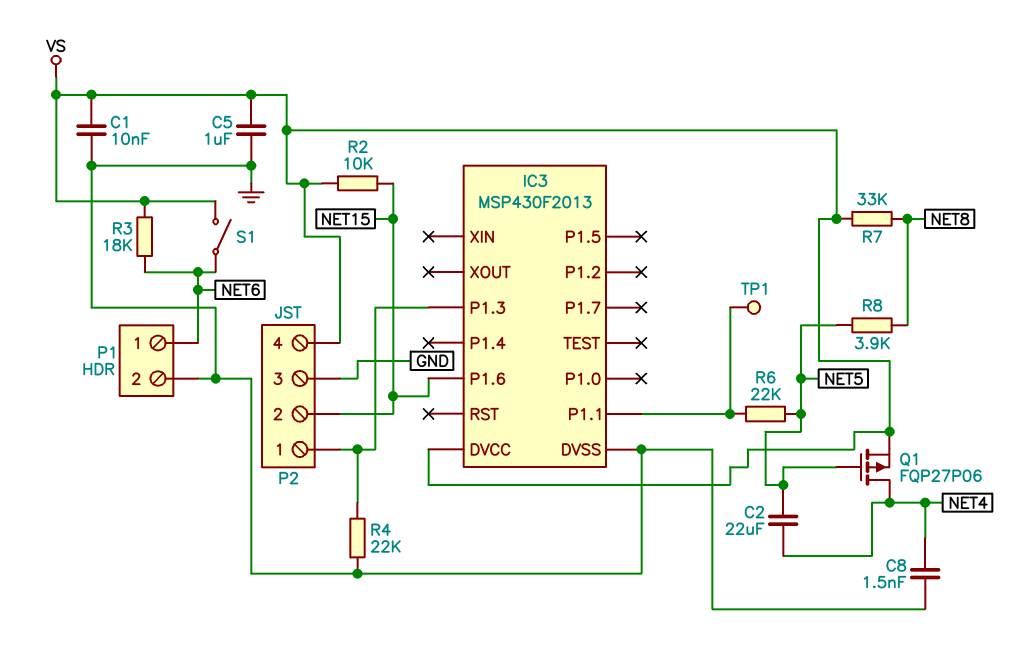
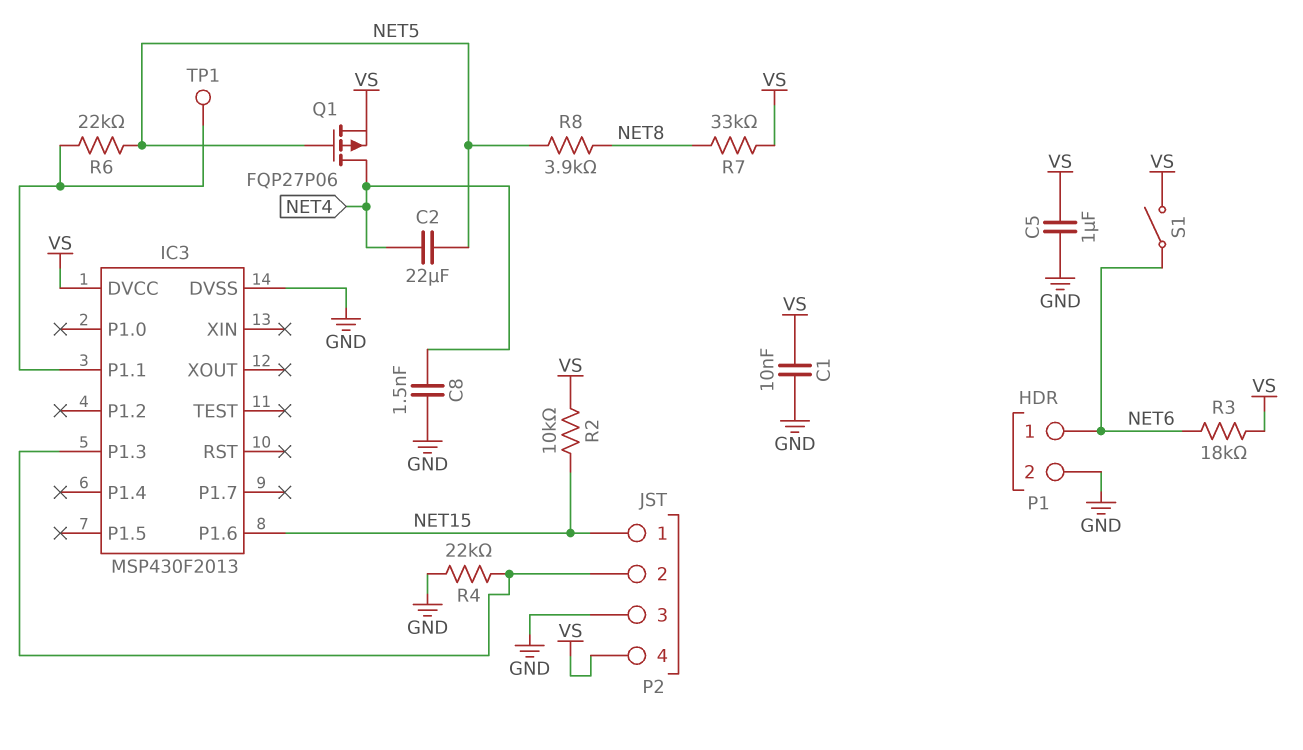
P2 pin 1: IC3/P1.3 -> NET15
P2 pin 2: NET15 -> IC3/P1.3

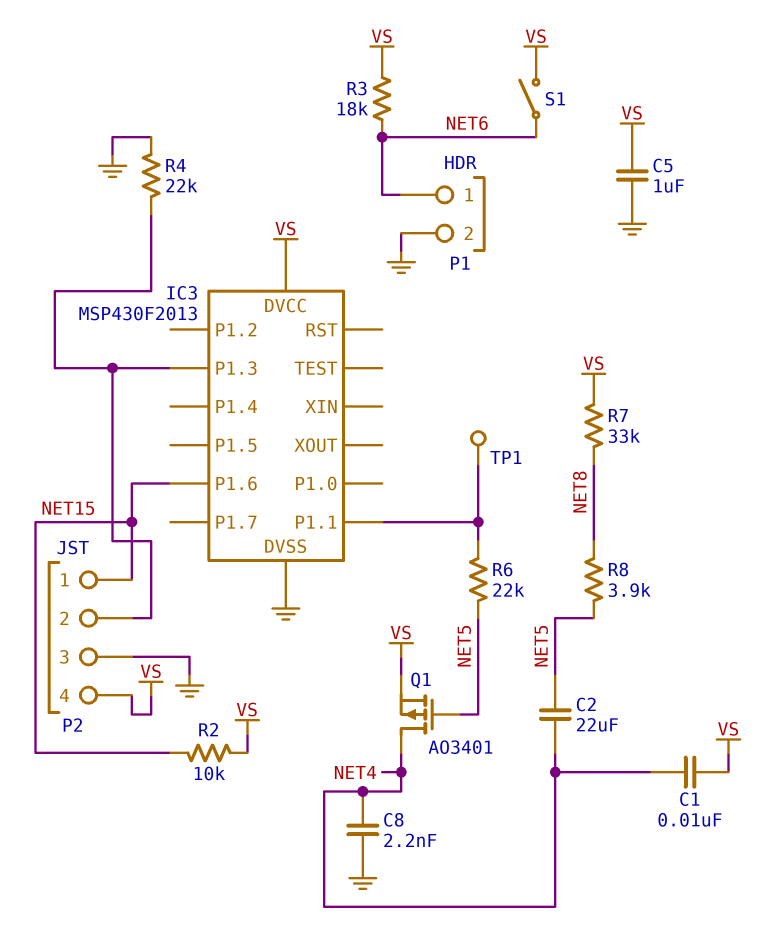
C1: 10nF (GND, VS) -> 10nF (NET4, VS)
C8: 1.5nF (GND, NET4) -> 2.2nF (GND, NET4)
Q1: PMOS FQP27P06 (G NET5, D NET4, S VS) -> PMOS AO3401 (G NET5, D NET4, S VS)

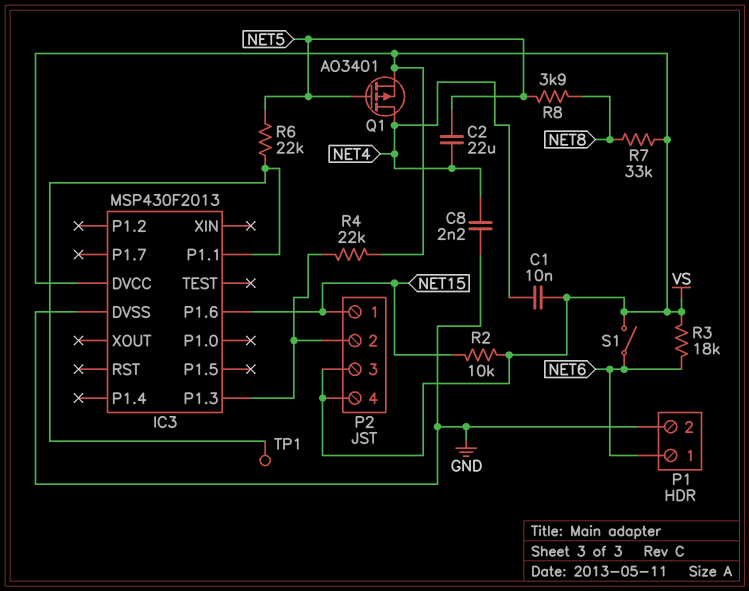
C5: 1uF (GND, VS) -> none
P2 pin 3: GND -> VS
R4: 22k (GND, IC3/P1.3) -> 22k (IC3/P1.3, VS)

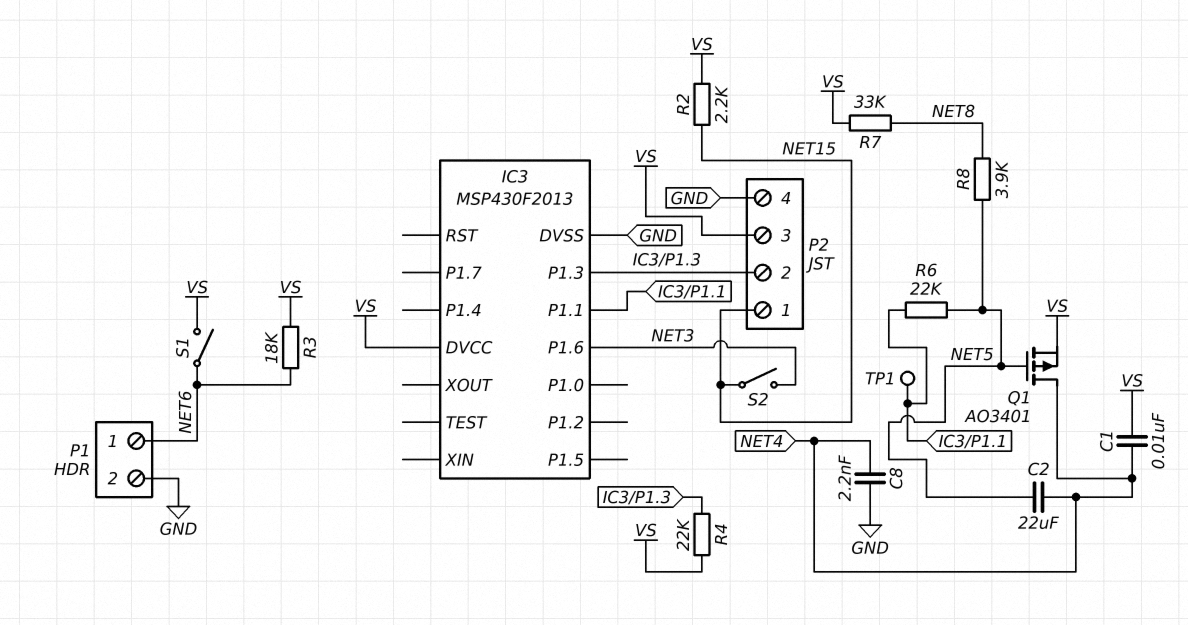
IC3 pin P1.6: NET15 -> NET3
P2 pin 4: VS -> GND
R2: 10k (NET15, VS) -> 2.2k (NET15, VS)
S2: none -> switch (NET3, NET15)

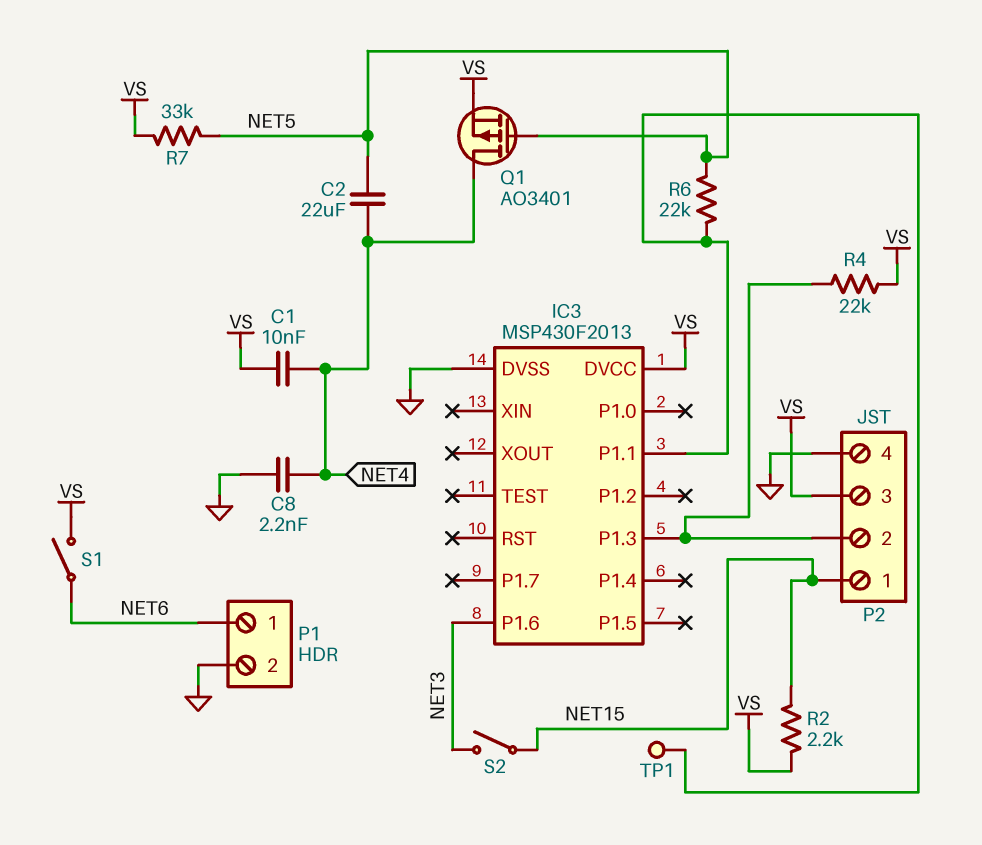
R3: 18k (NET6, VS) -> none
R7: 33k (NET8, VS) -> 33k (NET5, VS)
R8: 3.9k (NET5, NET8) -> none

